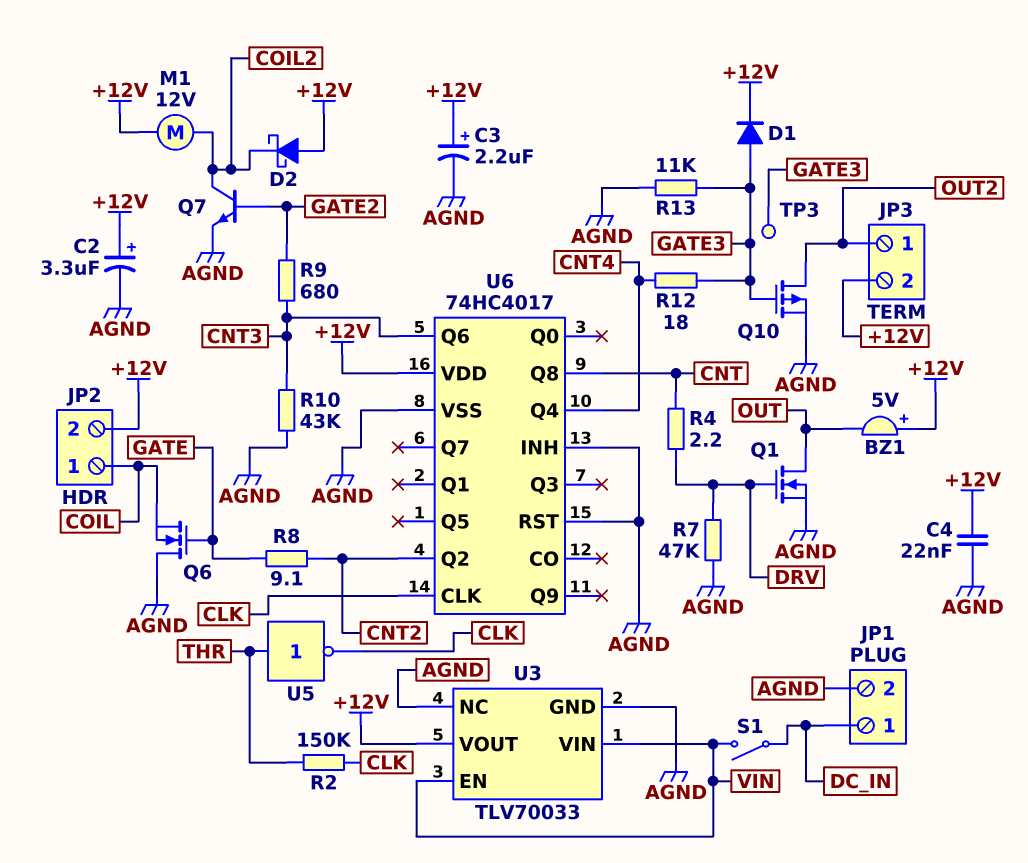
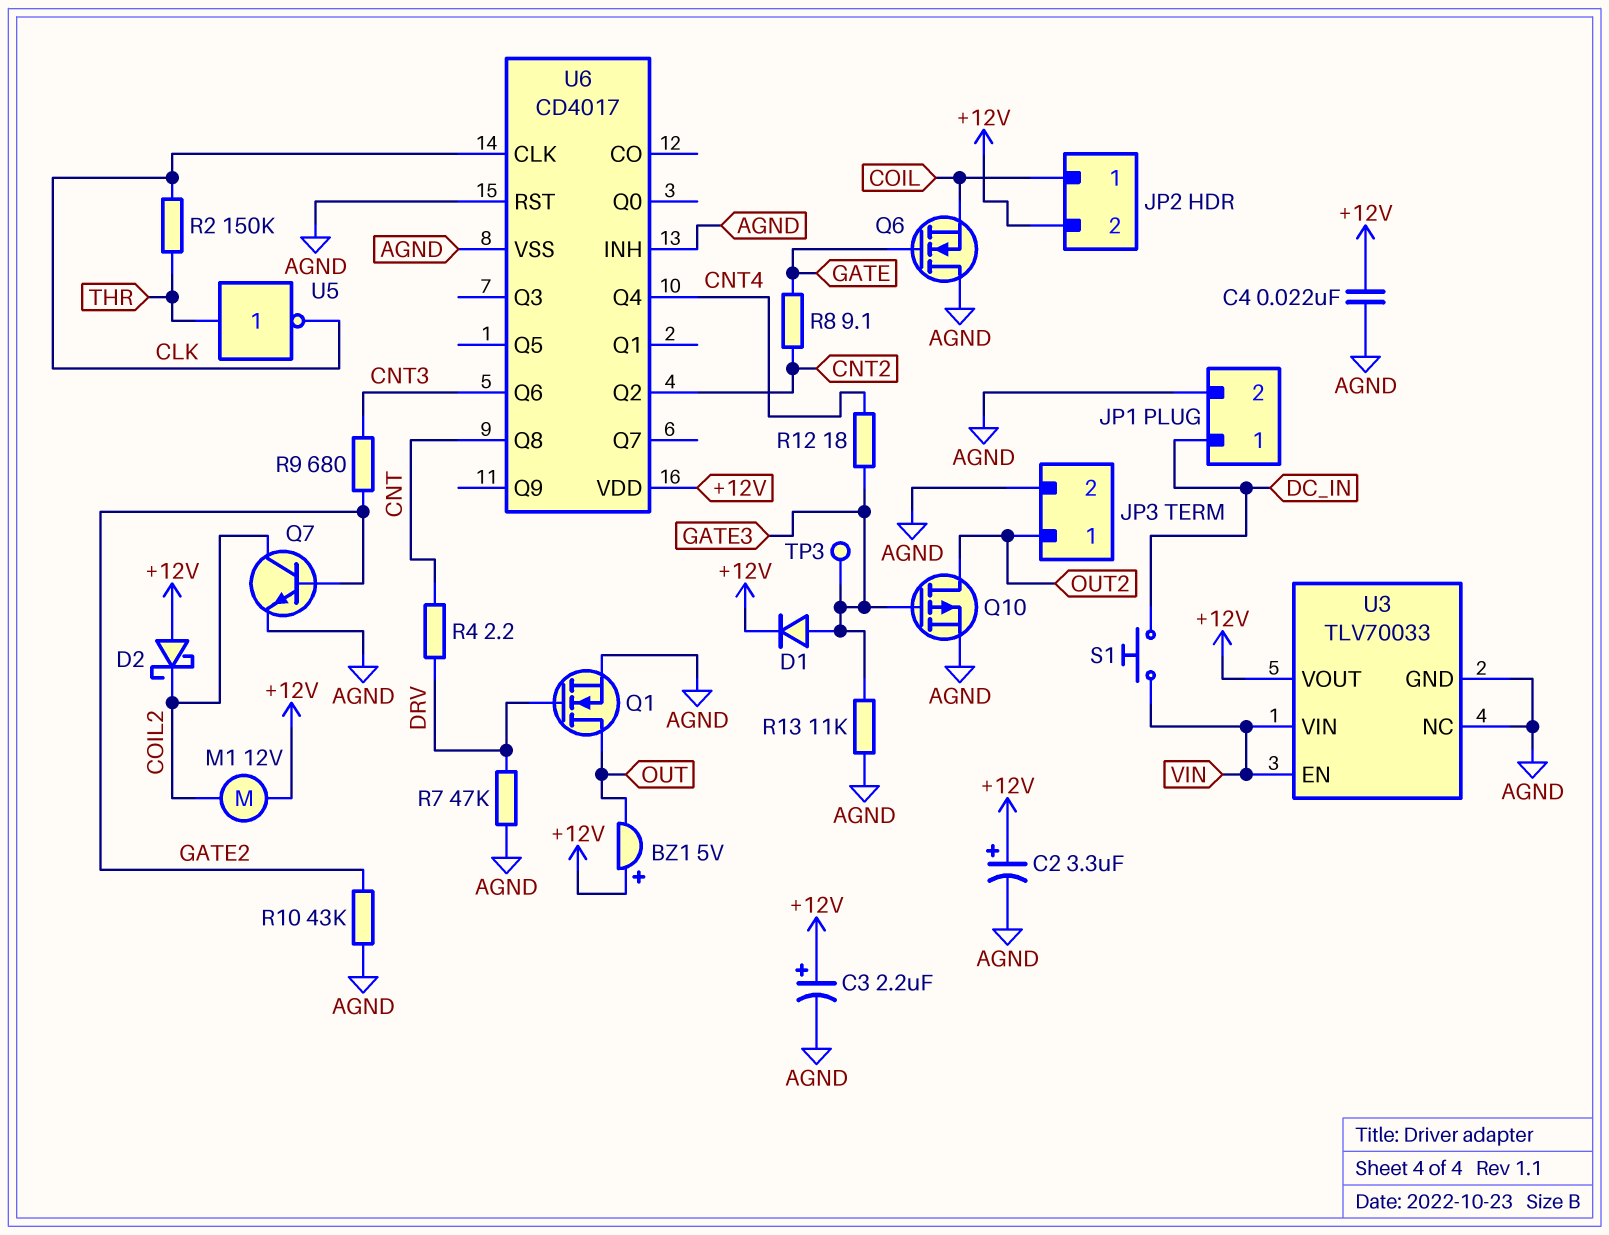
JP3 pin 2: +12V -> AGND
R10: 43k (AGND, CNT3) -> 43k (AGND, GATE2)
S1: switch (DC_IN, VIN) -> button (DC_IN, VIN)
U6: 74HC4017 -> CD4017

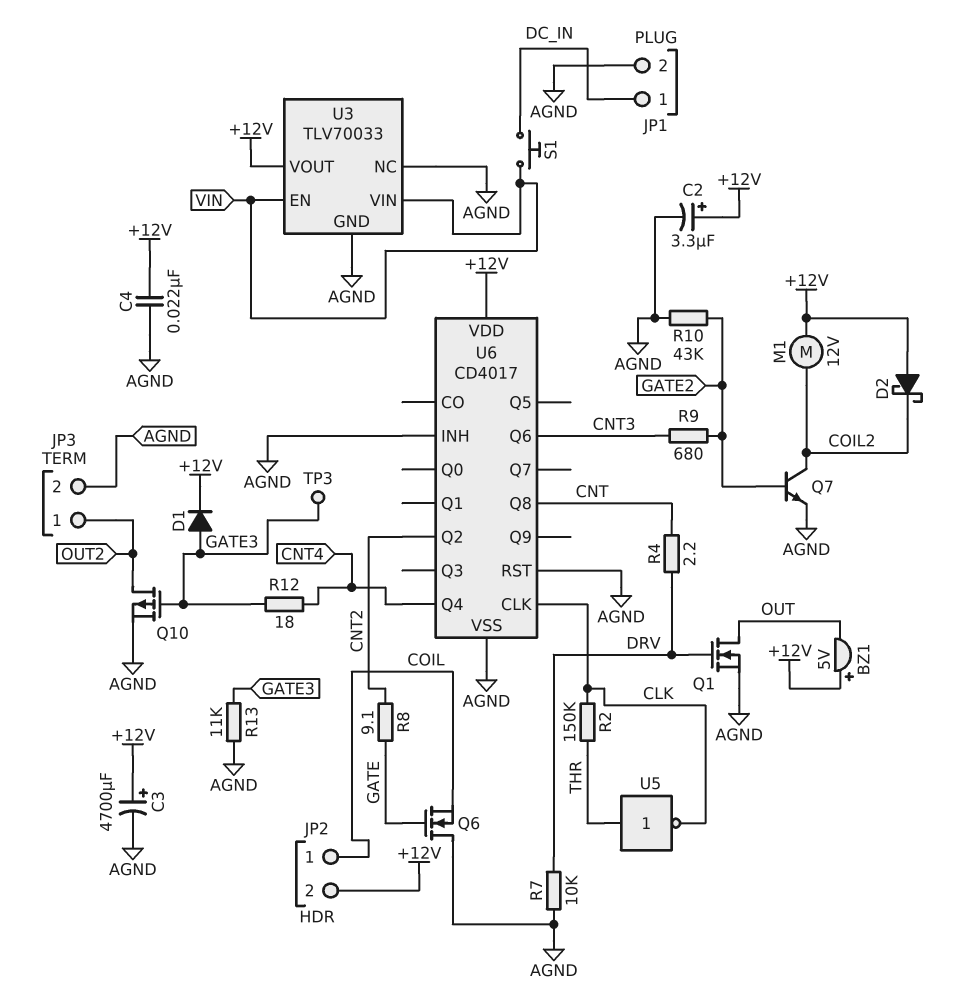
C3: 2.2uF (plus +12V, minus AGND) -> 4700uF (plus +12V, minus AGND)
R7: 47k (AGND, DRV) -> 10k (AGND, DRV)

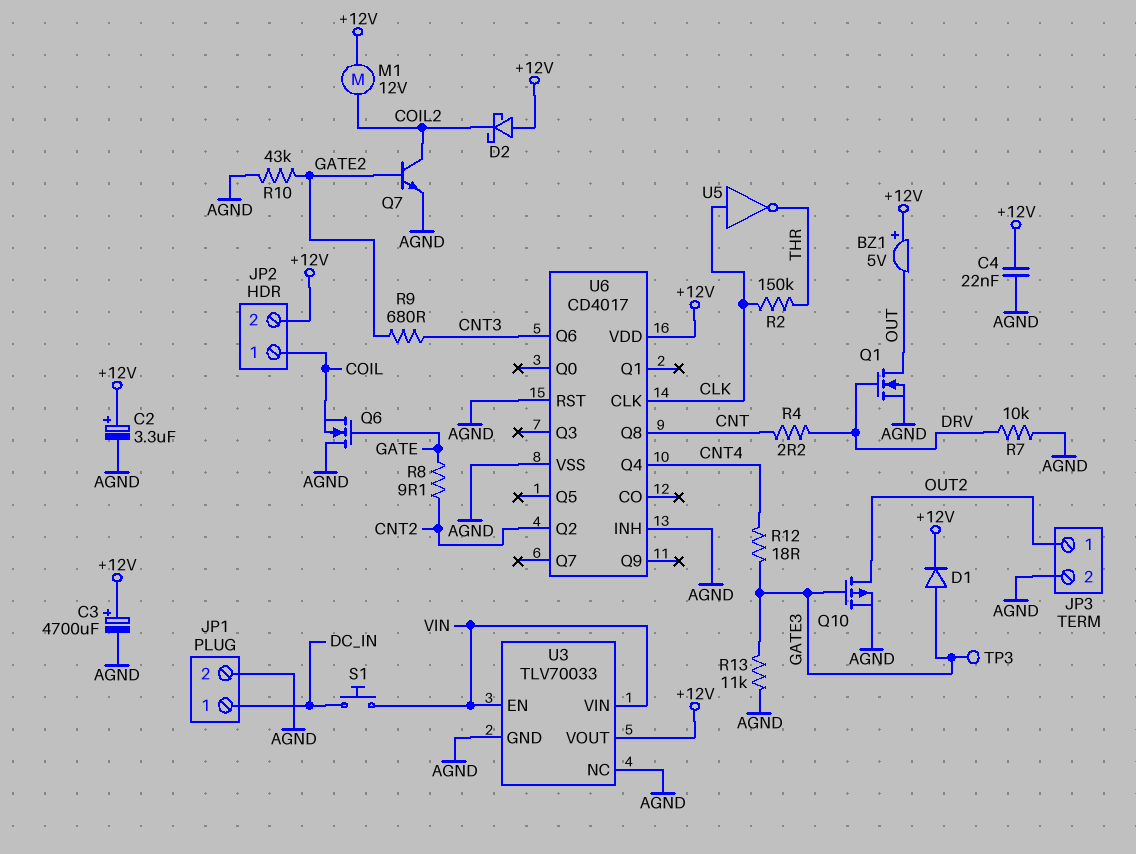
U5: NOT (in THR, out CLK) -> NOT (in CLK, out THR)

